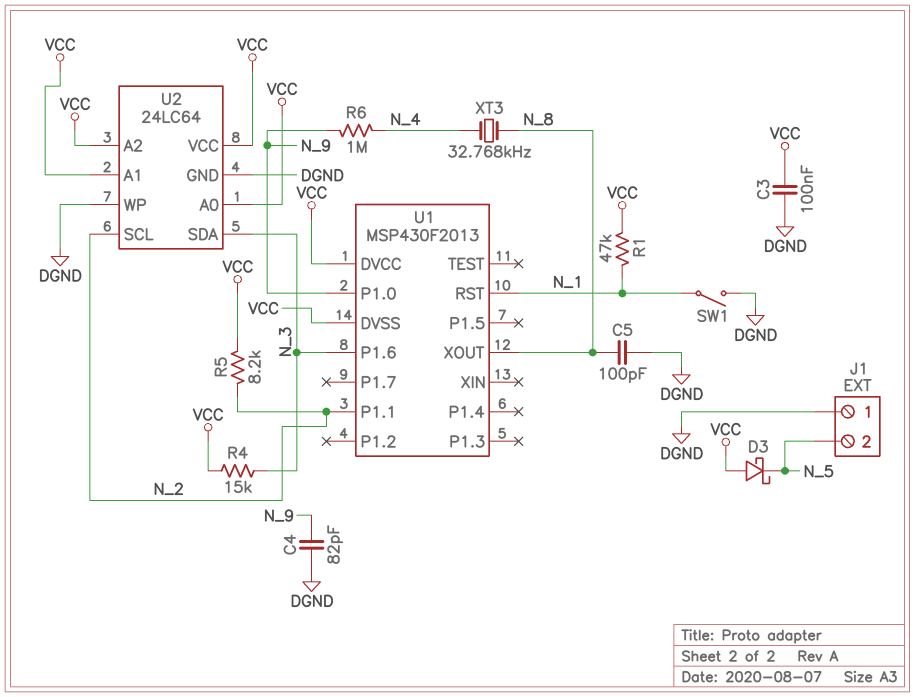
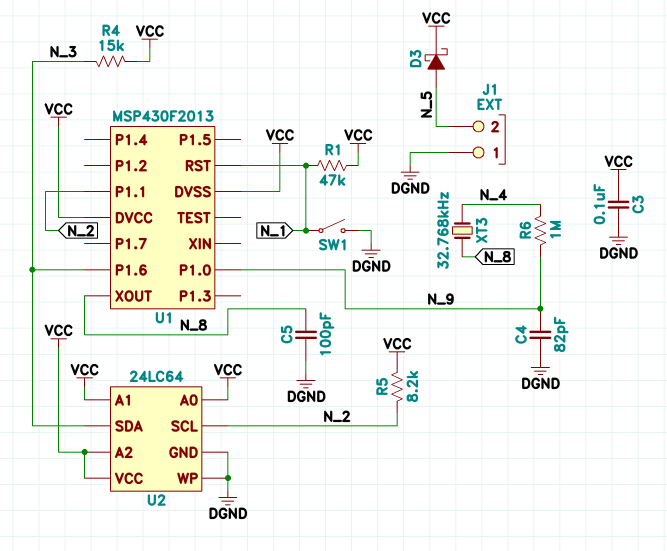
D3: schottky (A VCC, K N_5) -> schottky (A N_5, K VCC)

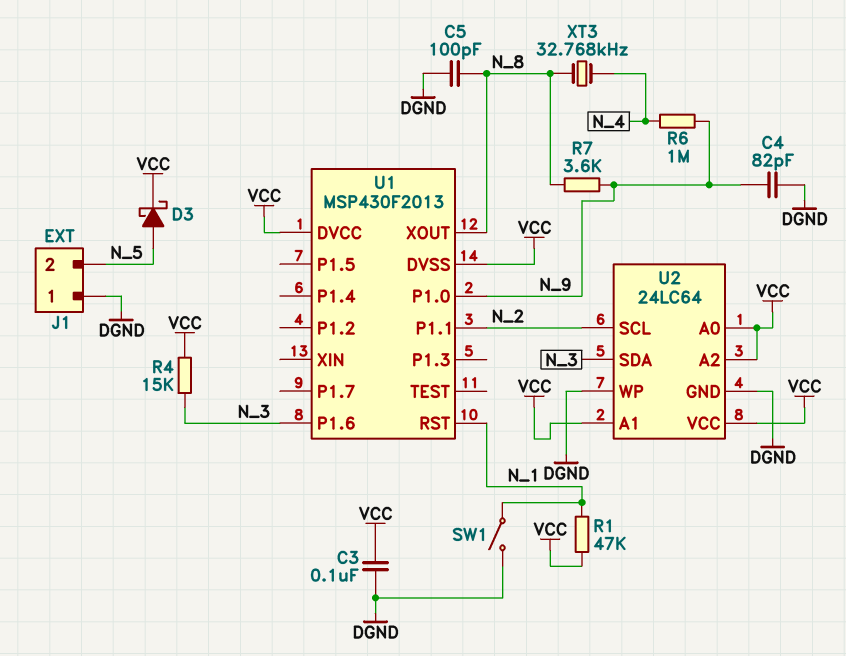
R5: 8.2k (N_2, VCC) -> none
R7: none -> 3.6k (N_8, N_9)

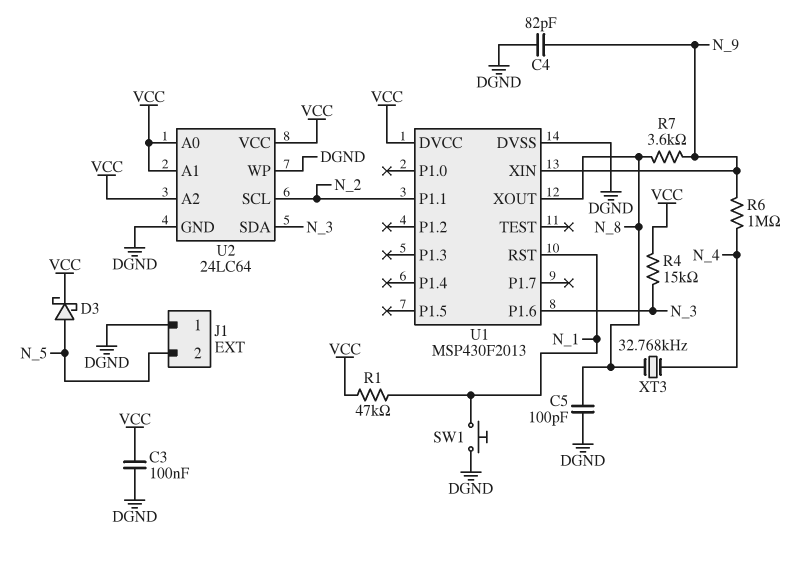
SW1: switch (DGND, N_1) -> button (DGND, N_1)
U1 pin DVSS: VCC -> DGND
U1 pin P1.0: N_9 -> none
U1 pin XIN: none -> N_9

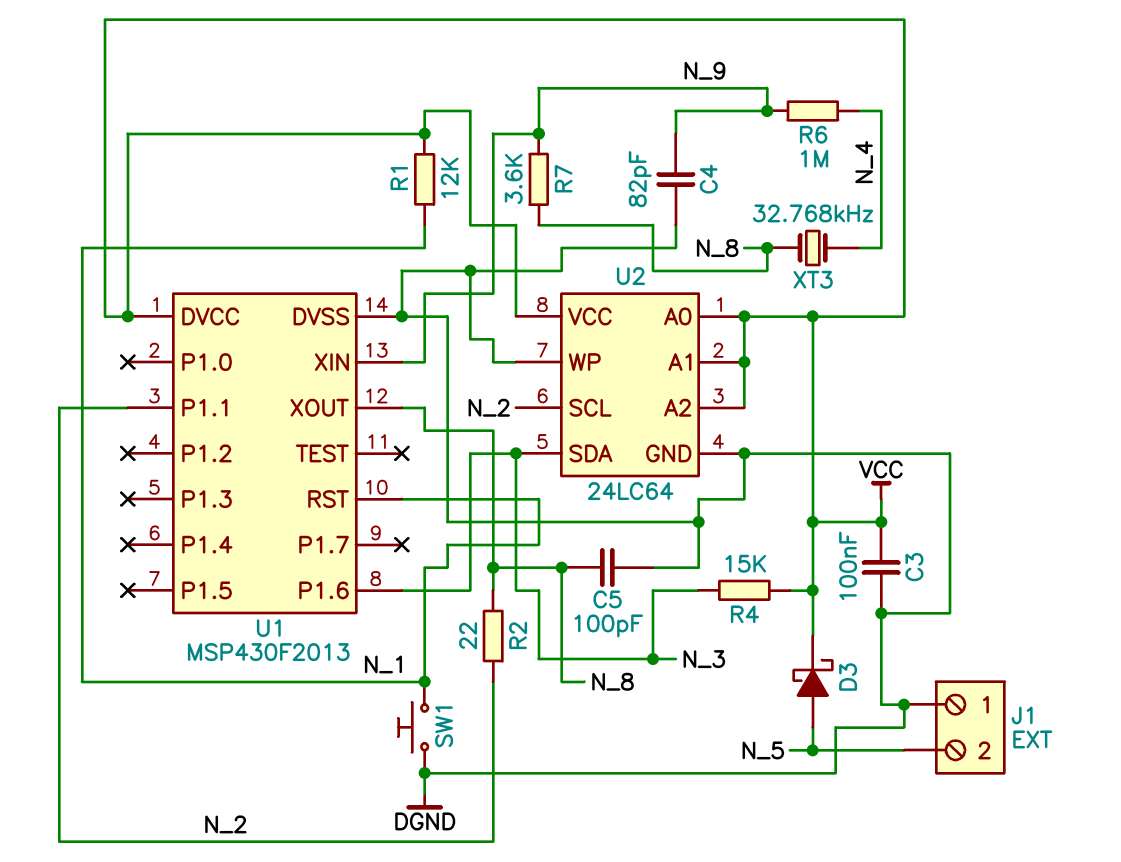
R1: 47k (N_1, VCC) -> 12k (N_1, VCC)
R2: none -> 22 (N_2, N_8)

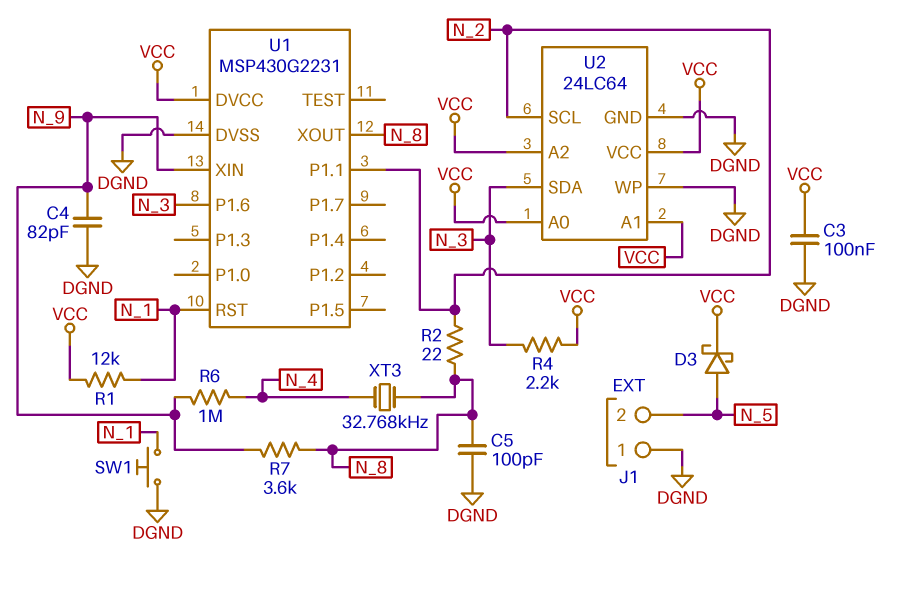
R4: 15k (N_3, VCC) -> 2.2k (N_3, VCC)
U1: MSP430F2013 -> MSP430G2231

